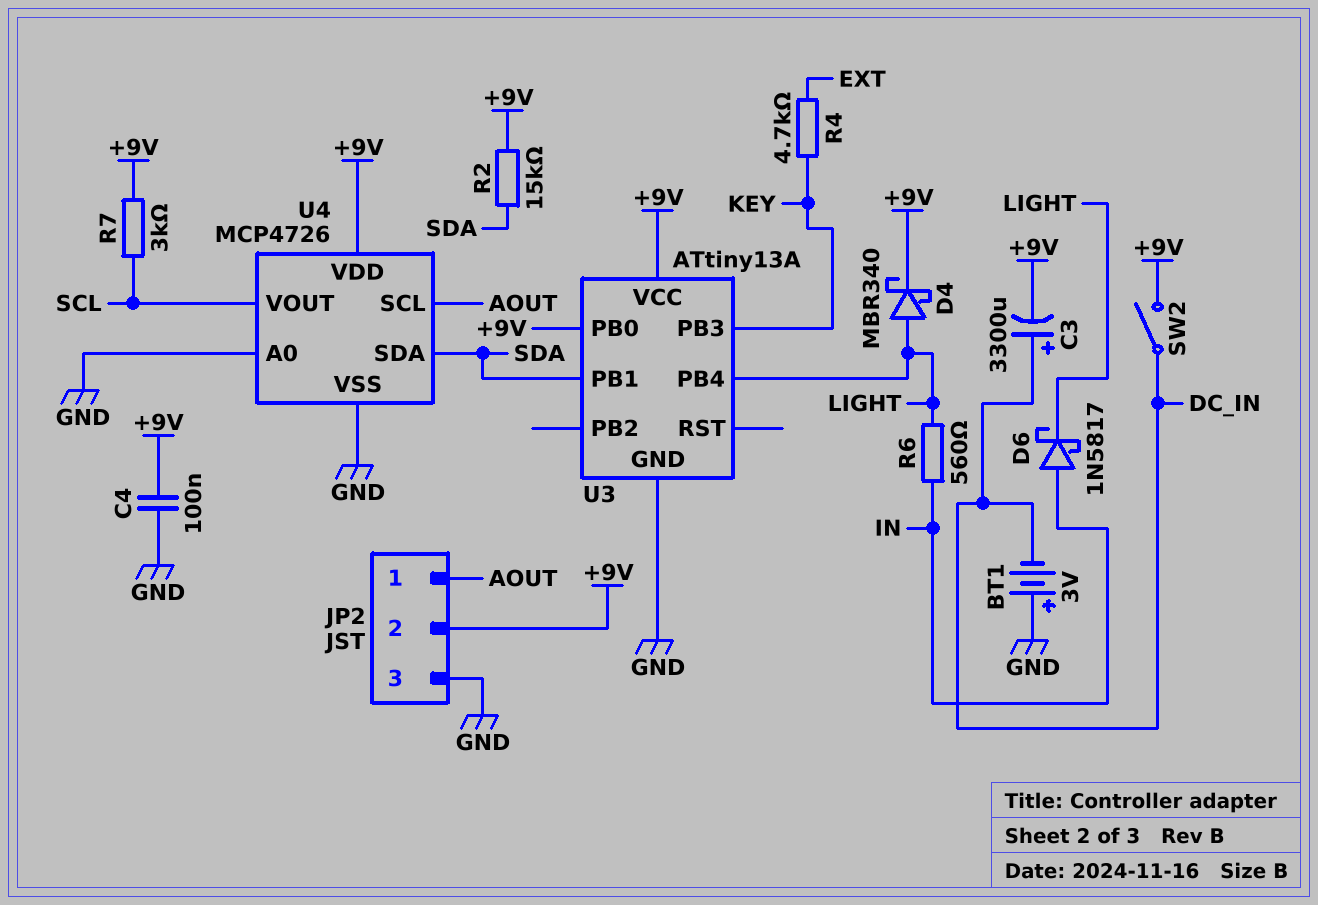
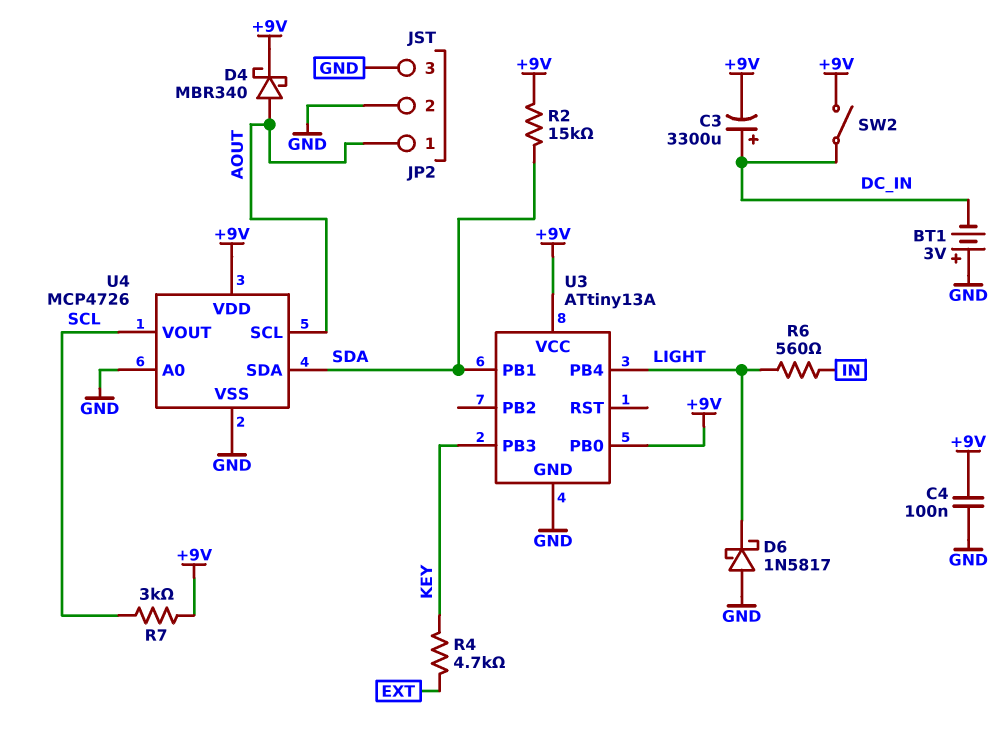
D4: schottky MBR340 (A LIGHT, K +9V) -> schottky MBR340 (A AOUT, K +9V)
D6: schottky 1N5817 (A IN, K LIGHT) -> schottky 1N5817 (A GND, K LIGHT)
JP2 pin 2: +9V -> GND

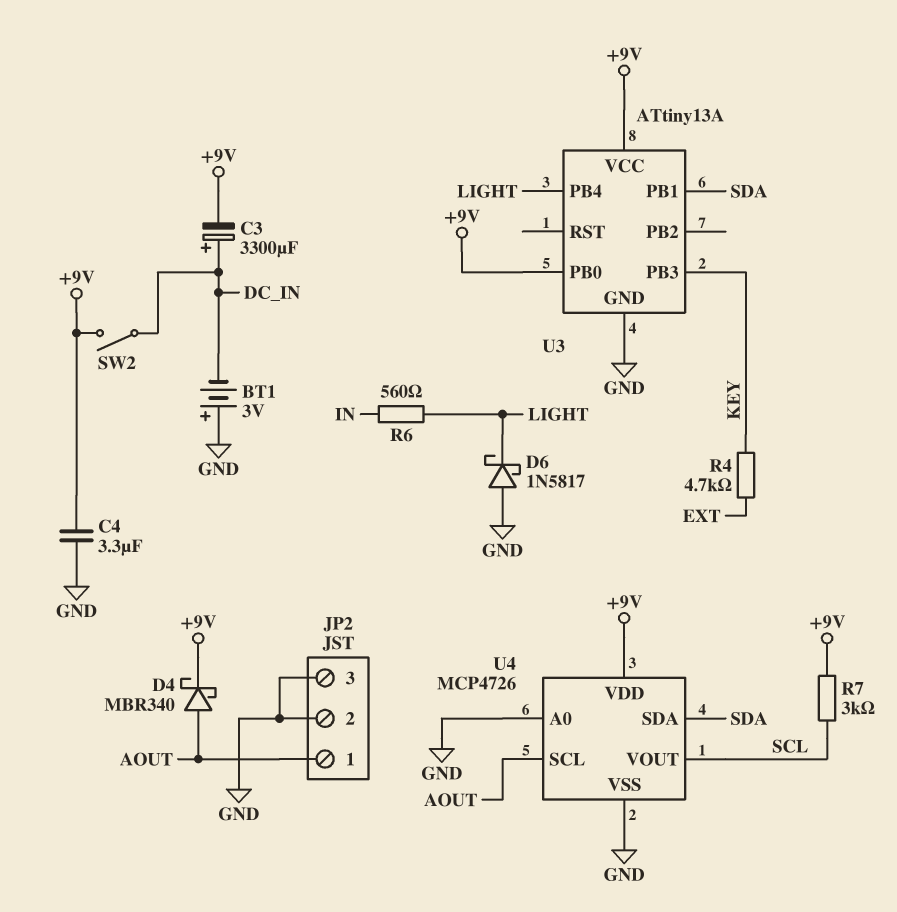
C4: 100nF (+9V, GND) -> 3.3uF (+9V, GND)
R2: 15k (+9V, SDA) -> none

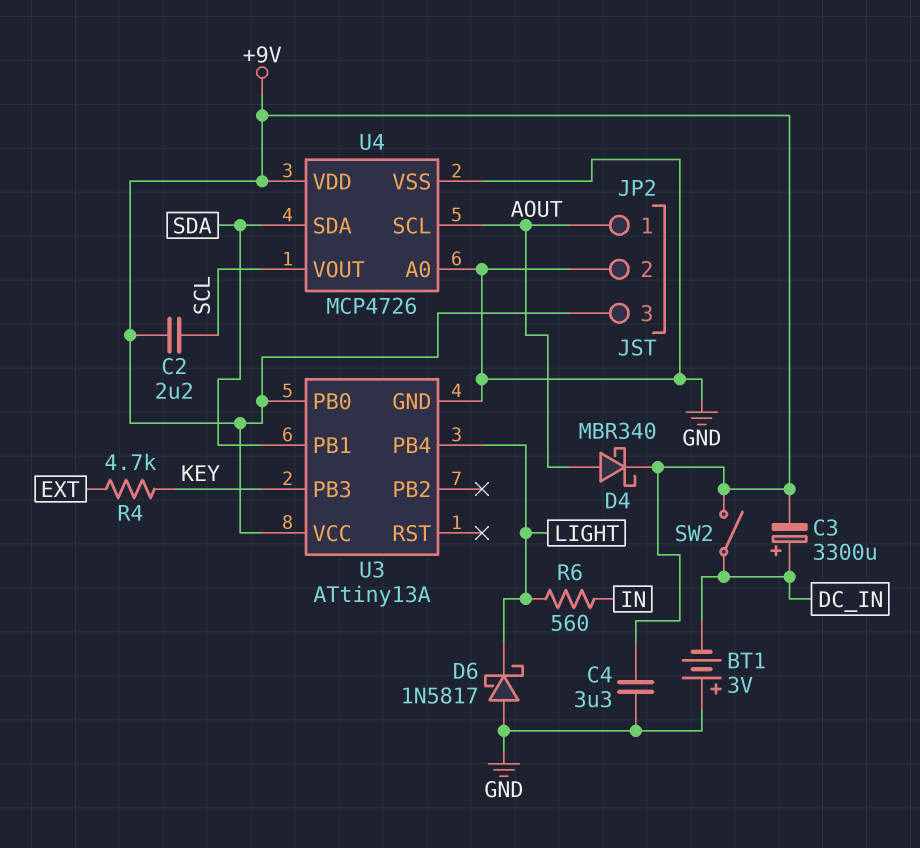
C2: none -> 2.2uF (+9V, SCL)
JP2 pin 3: GND -> +9V
R7: 3k (+9V, SCL) -> none

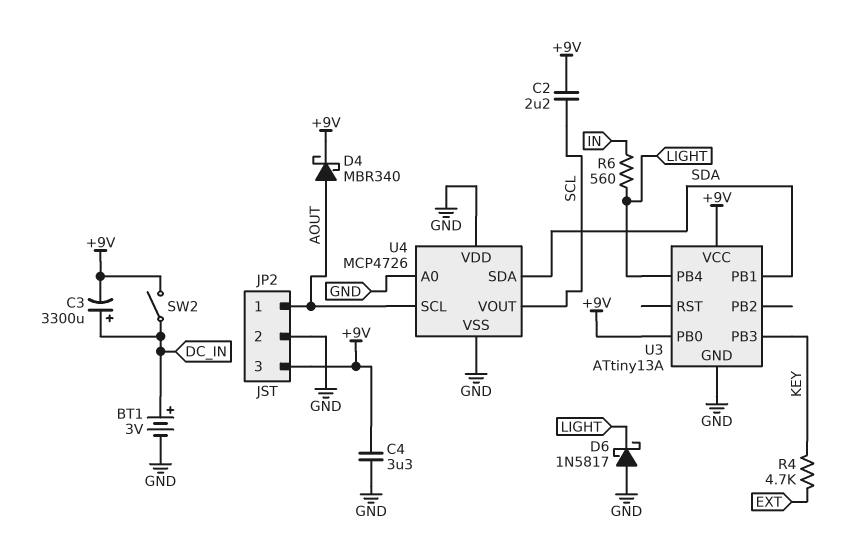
BT1: 3V (plus GND, minus DC_IN) -> 3V (plus DC_IN, minus GND)
U4 pin VDD: +9V -> GND

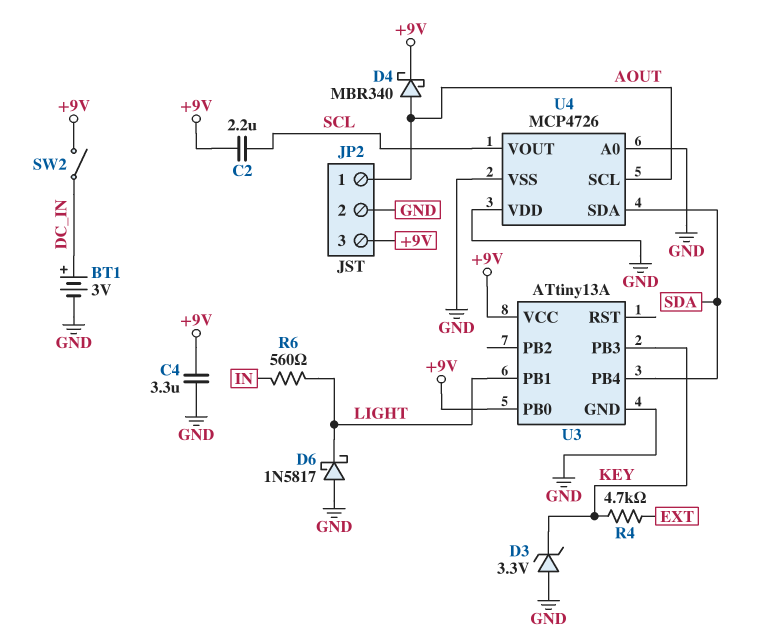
C3: 3300uF (plus DC_IN, minus +9V) -> none
D3: none -> zener 3.3V (A GND, K KEY)
U3 pin PB1: SDA -> LIGHT
U3 pin PB4: LIGHT -> SDA

